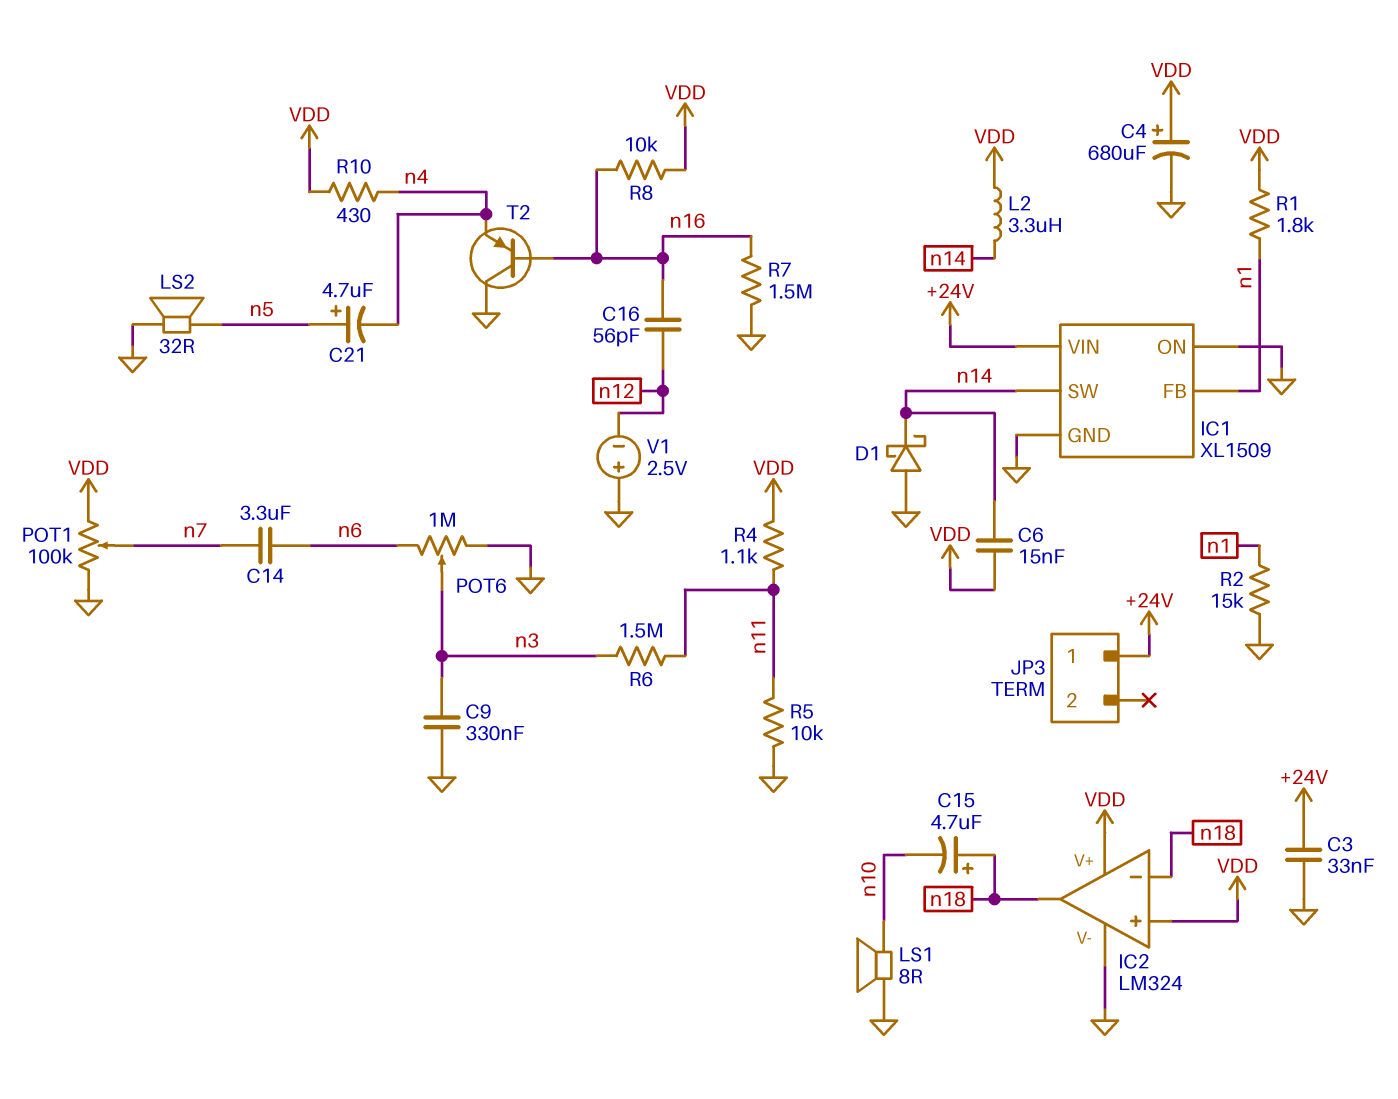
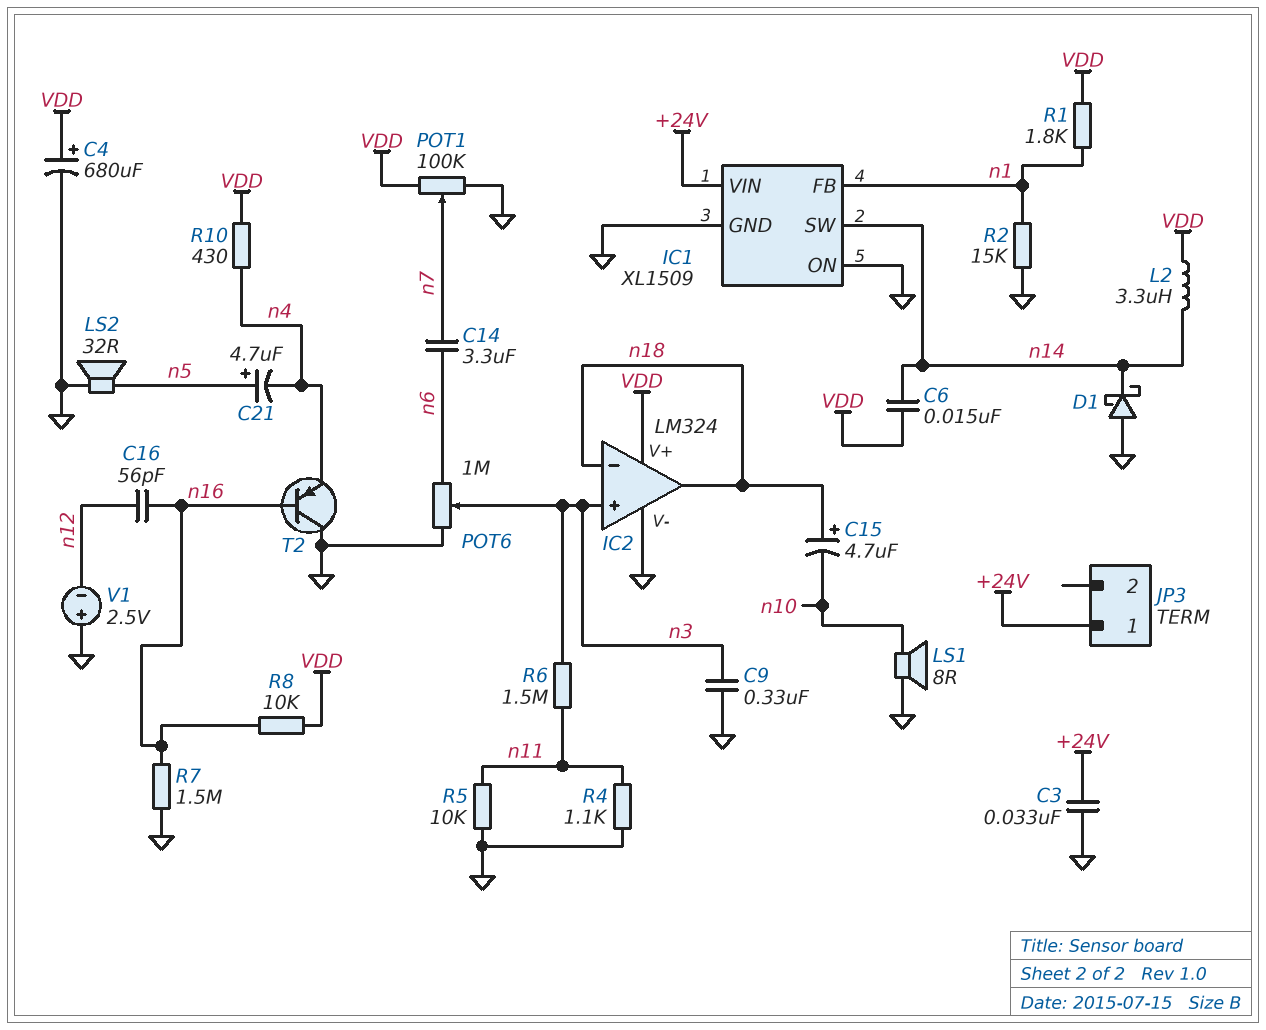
IC2 pin in+: VDD -> n3
R4: 1.1k (VDD, n11) -> 1.1k (GND, n11)

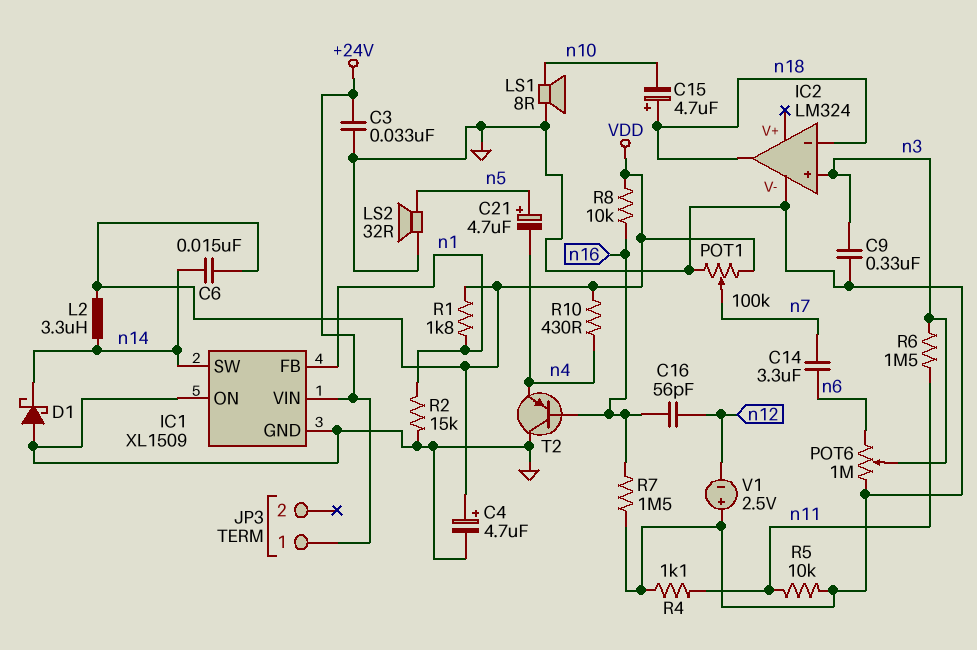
C4: 680uF (plus VDD, minus GND) -> 4.7uF (plus VDD, minus GND)
IC2 pin V+: VDD -> none

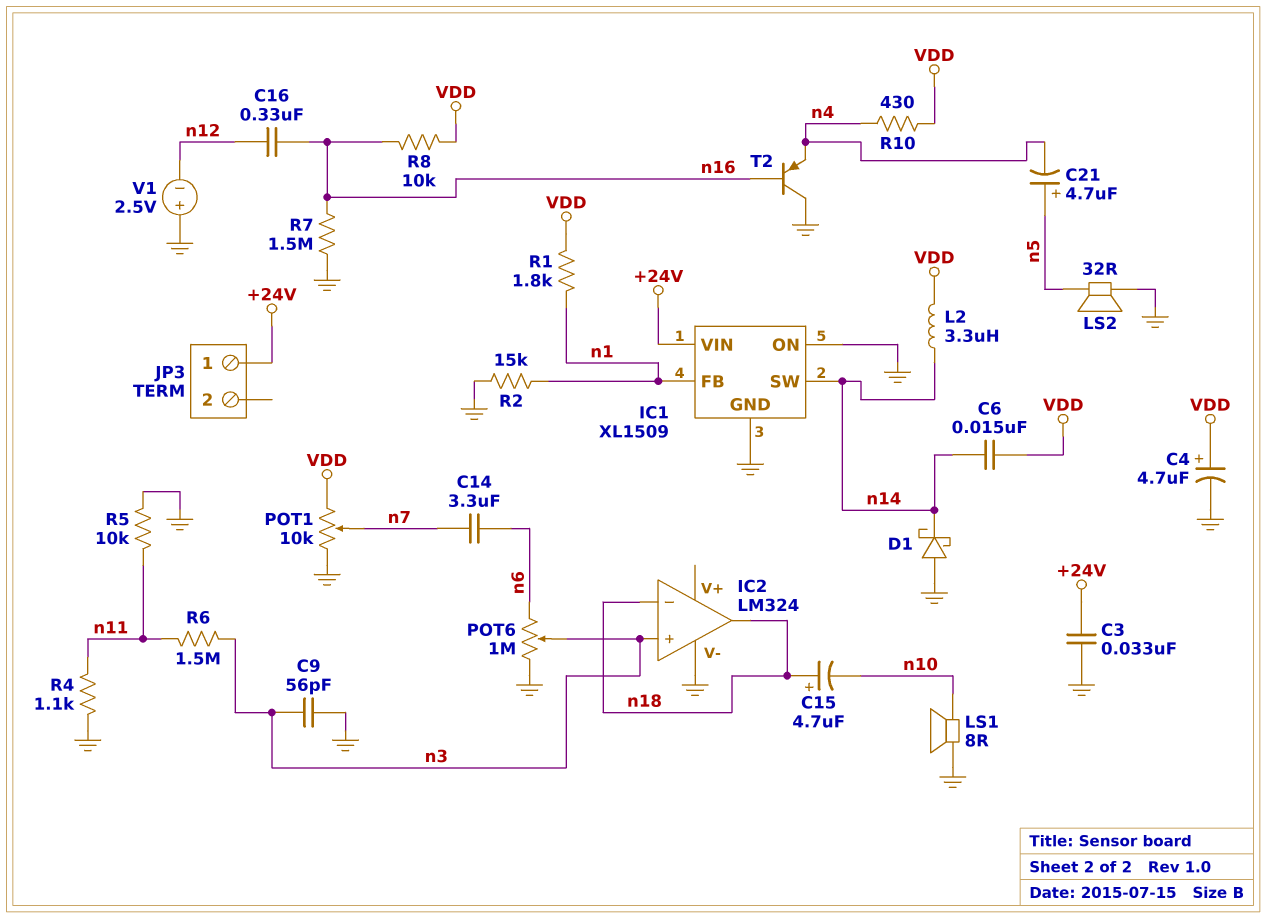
C9: 330nF (GND, n3) -> 56pF (GND, n3)
C16: 56pF (n12, n16) -> 330nF (n12, n16)
POT1: 100k (GND, VDD, wiper n7) -> 10k (GND, VDD, wiper n7)

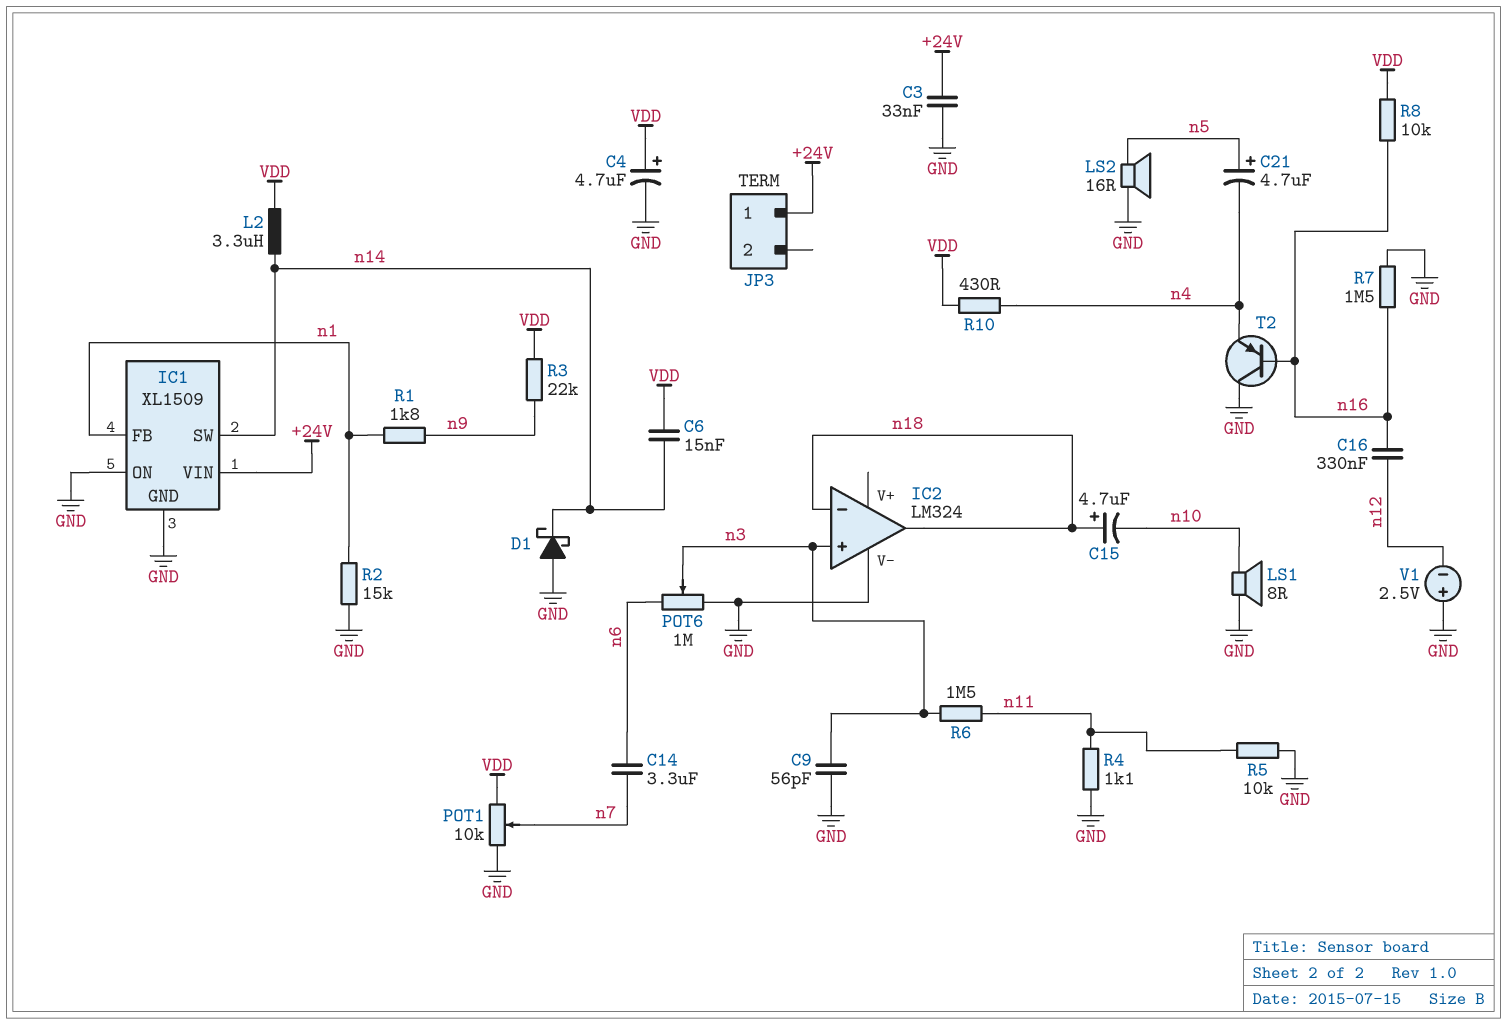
LS2: speaker 32R (GND, n5) -> speaker 16R (GND, n5)
R1: 1.8k (VDD, n1) -> 1.8k (n1, n9)
R3: none -> 22k (VDD, n9)

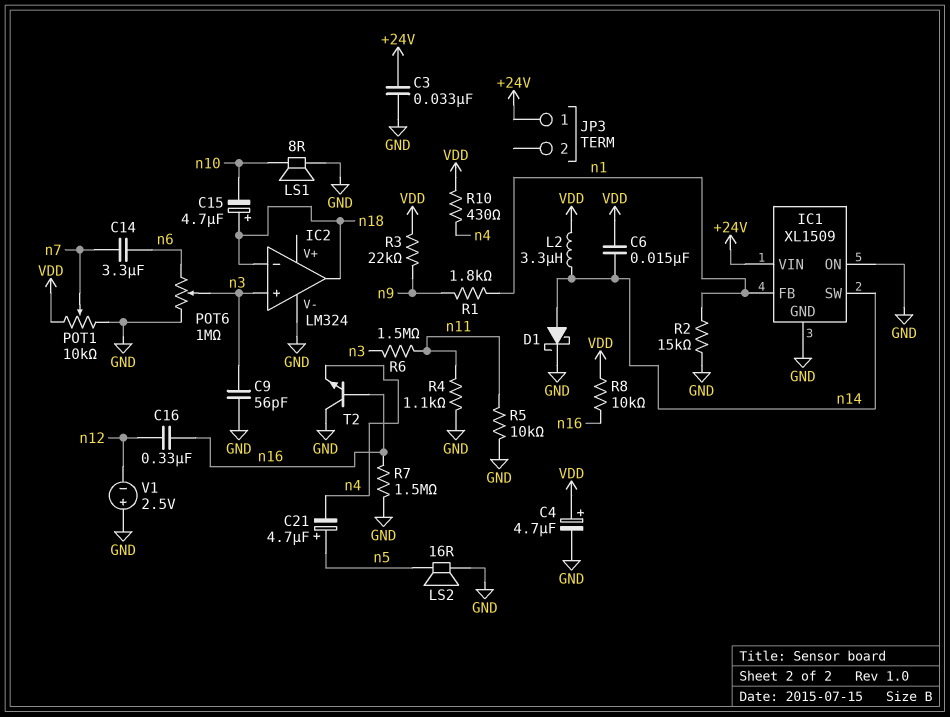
D1: schottky (A GND, K n14) -> schottky (A n14, K GND)
T2: PNP (B n16, C GND, E n4) -> NPN (B n16, C GND, E n4)

